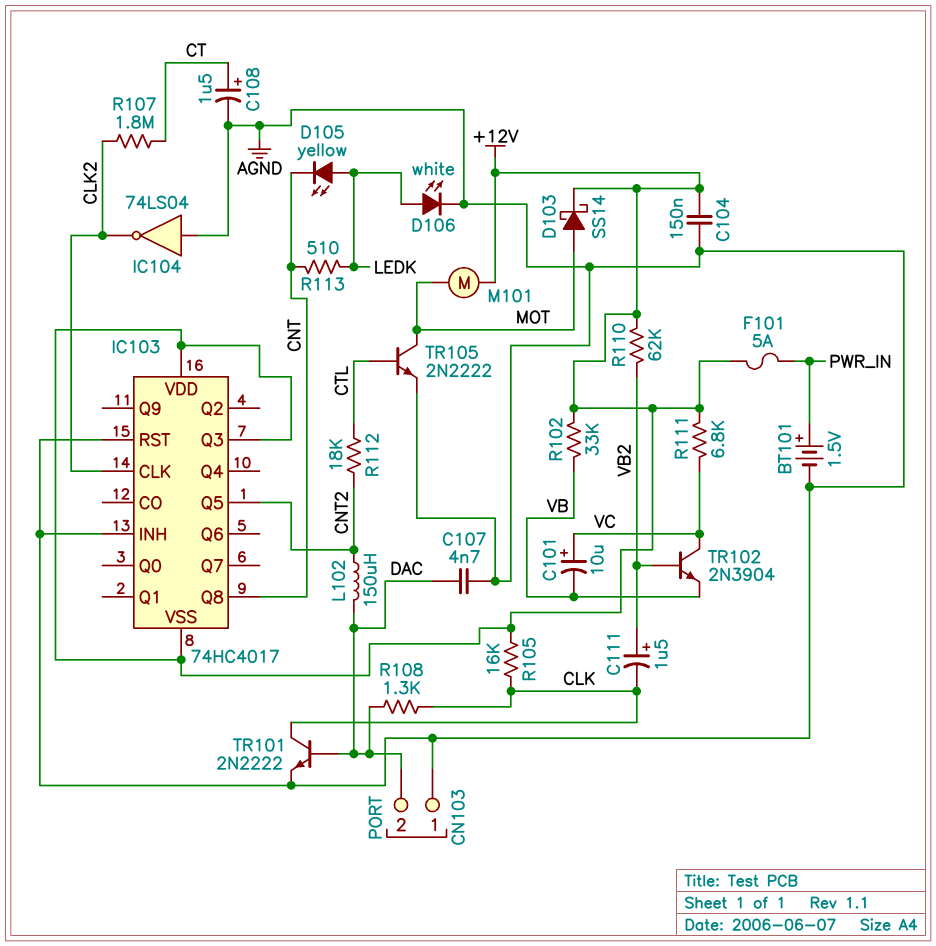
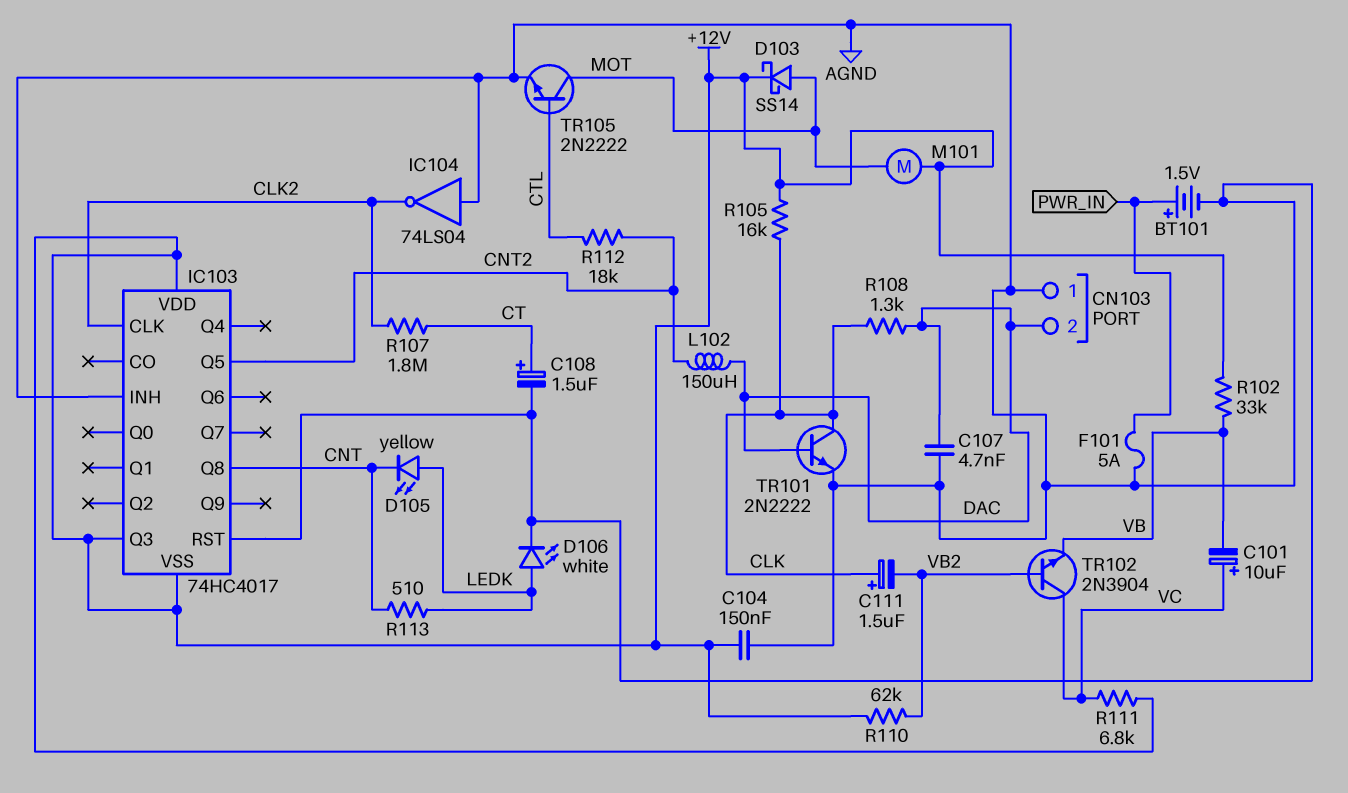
C111: 1.5uF (plus VB2, minus CLK) -> 1.5uF (plus CLK, minus VB2)
F101: 5A (+12V, PWR_IN) -> 5A (AGND, PWR_IN)

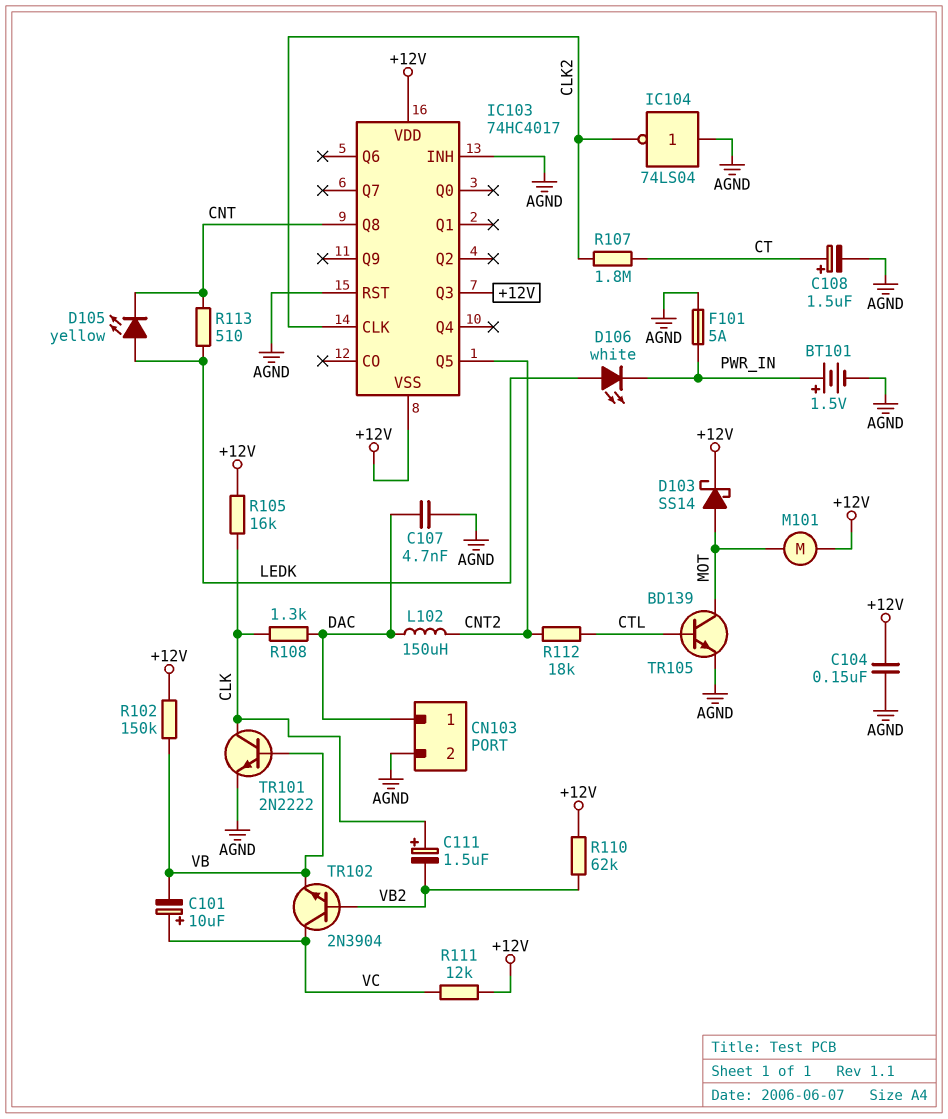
CN103 pin 1: AGND -> DAC
CN103 pin 2: DAC -> AGND
D106: LED white (A LEDK, K AGND) -> LED white (A LEDK, K PWR_IN)
R102: 33k (+12V, VB) -> 150k (+12V, VB)
R111: 6.8k (+12V, VC) -> 12k (+12V, VC)
TR101: NPN 2N2222 (B DAC, C CLK, E AGND) -> NPN 2N2222 (B VB, C CLK, E AGND)
TR105: NPN 2N2222 (B CTL, C MOT, E AGND) -> NPN BD139 (B CTL, C MOT, E AGND)

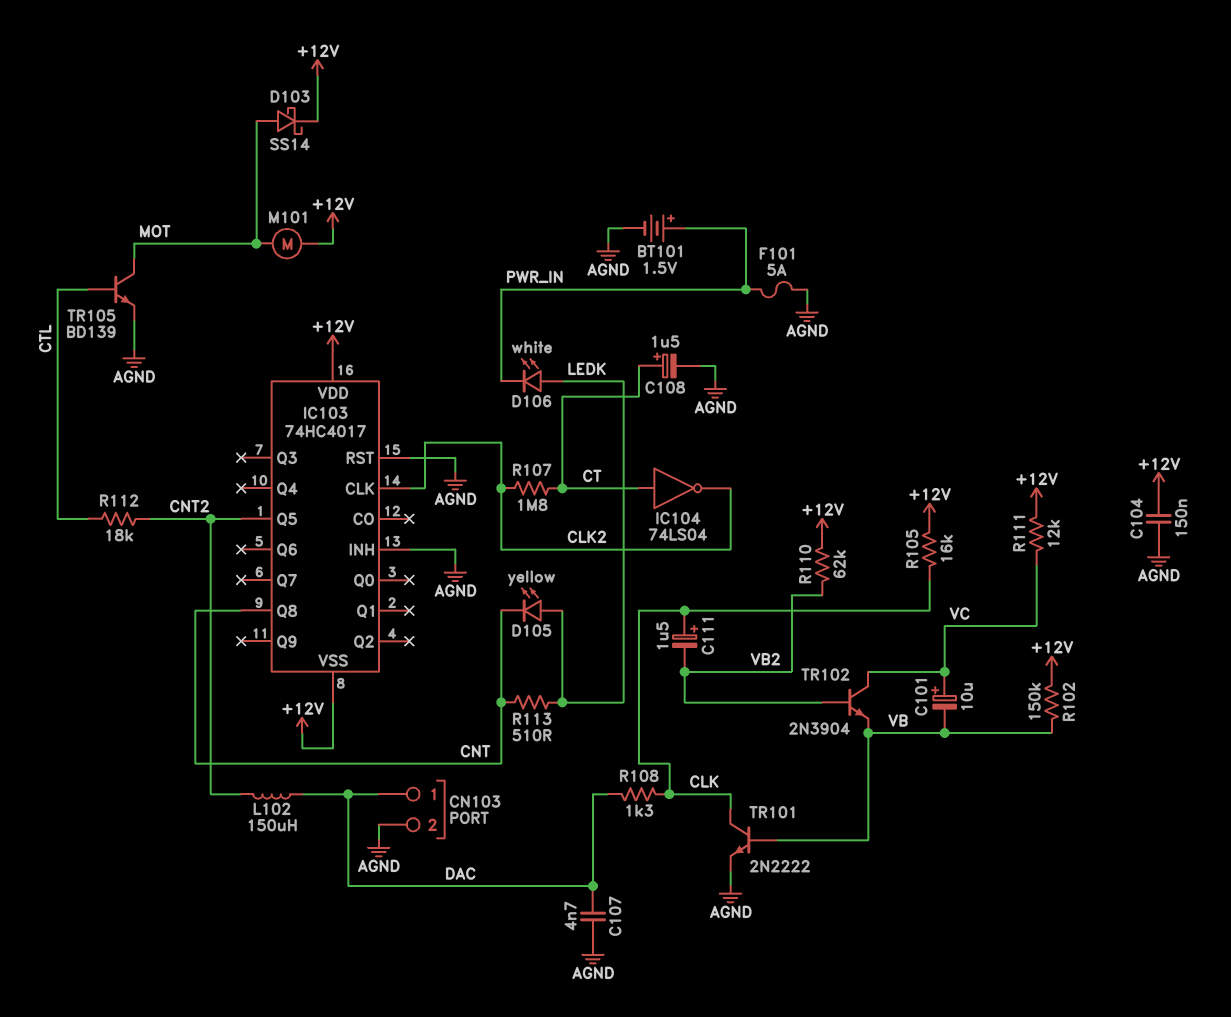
IC103 pin Q3: +12V -> none
IC104: NOT 74LS04 (in AGND, out CLK2) -> NOT 74LS04 (in CT, out CLK2)

